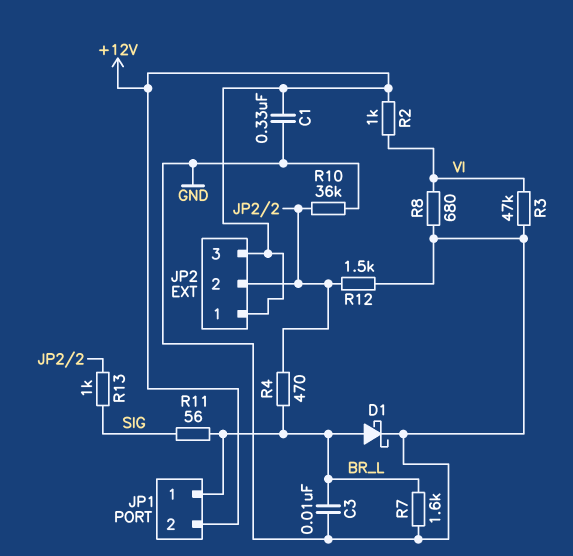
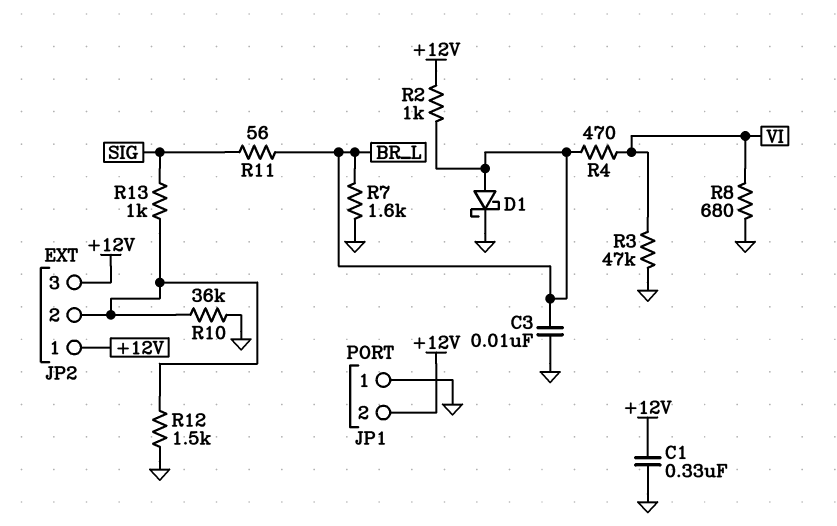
JP1 pin 1: BR_L -> GND
R2: 1k (+12V, VI) -> 1k (+12V, BR_L)
R4: 470 (BR_L, JP2/2) -> 470 (BR_L, VI)

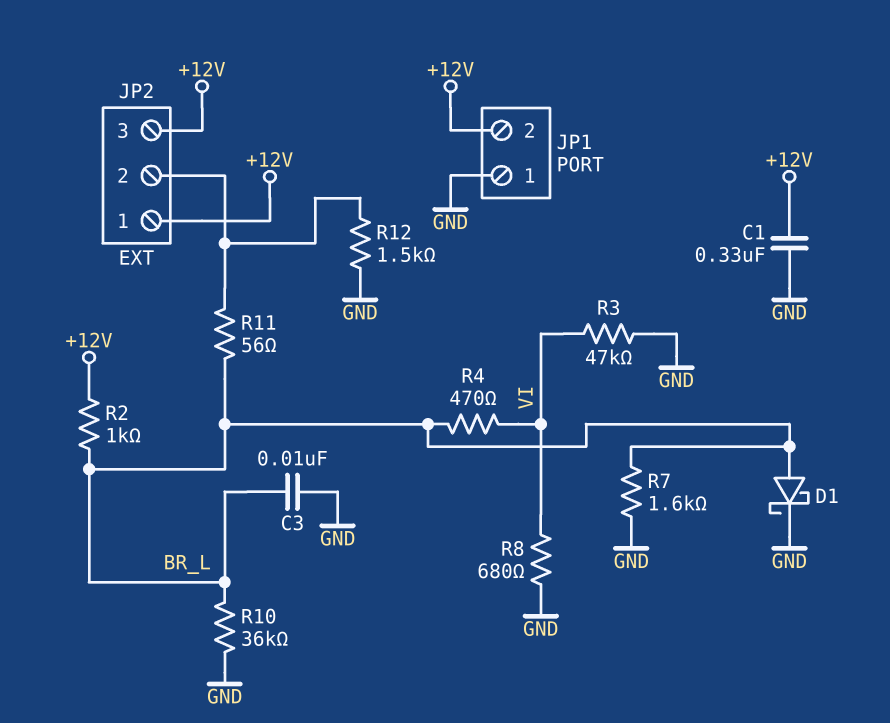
R10: 36k (GND, JP2/2) -> 36k (BR_L, GND)
R11: 56 (BR_L, SIG) -> 56 (BR_L, JP2/2)
R13: 1k (JP2/2, SIG) -> none

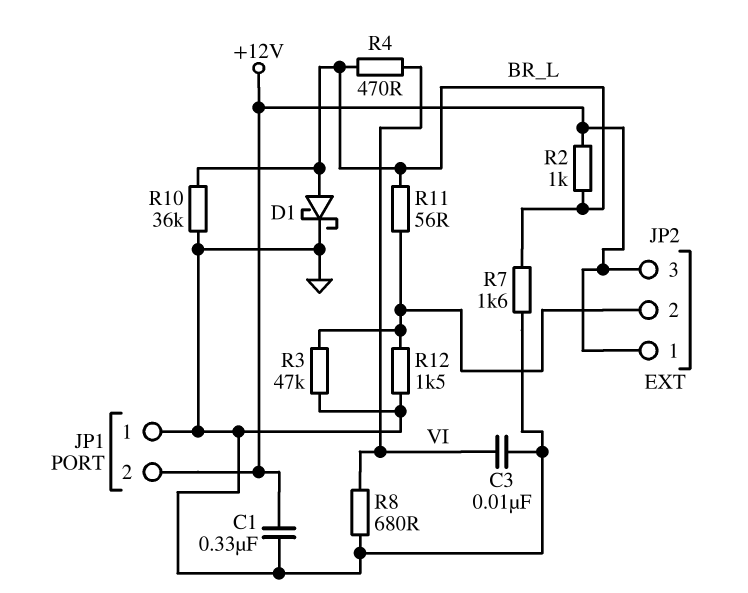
C3: 10nF (BR_L, GND) -> 10nF (GND, VI)
R3: 47k (GND, VI) -> 47k (GND, JP2/2)

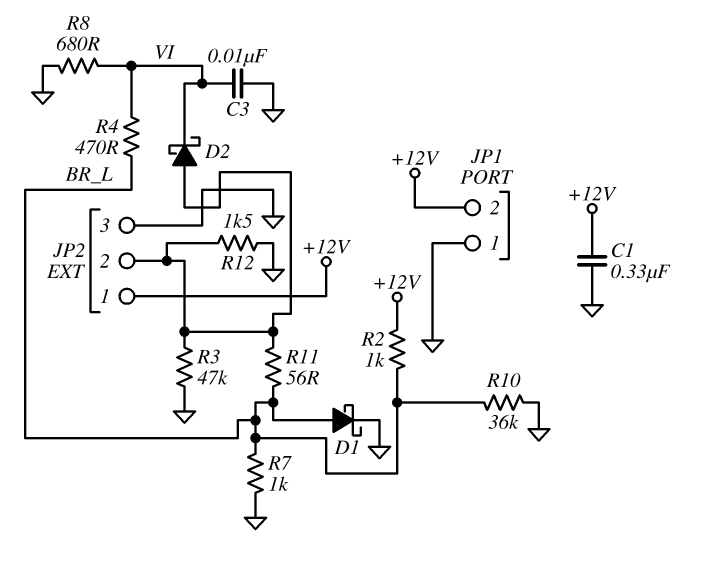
D2: none -> schottky (A JP2/2, K VI)
JP2 pin 3: +12V -> GND
R7: 1.6k (BR_L, GND) -> 1k (BR_L, GND)

